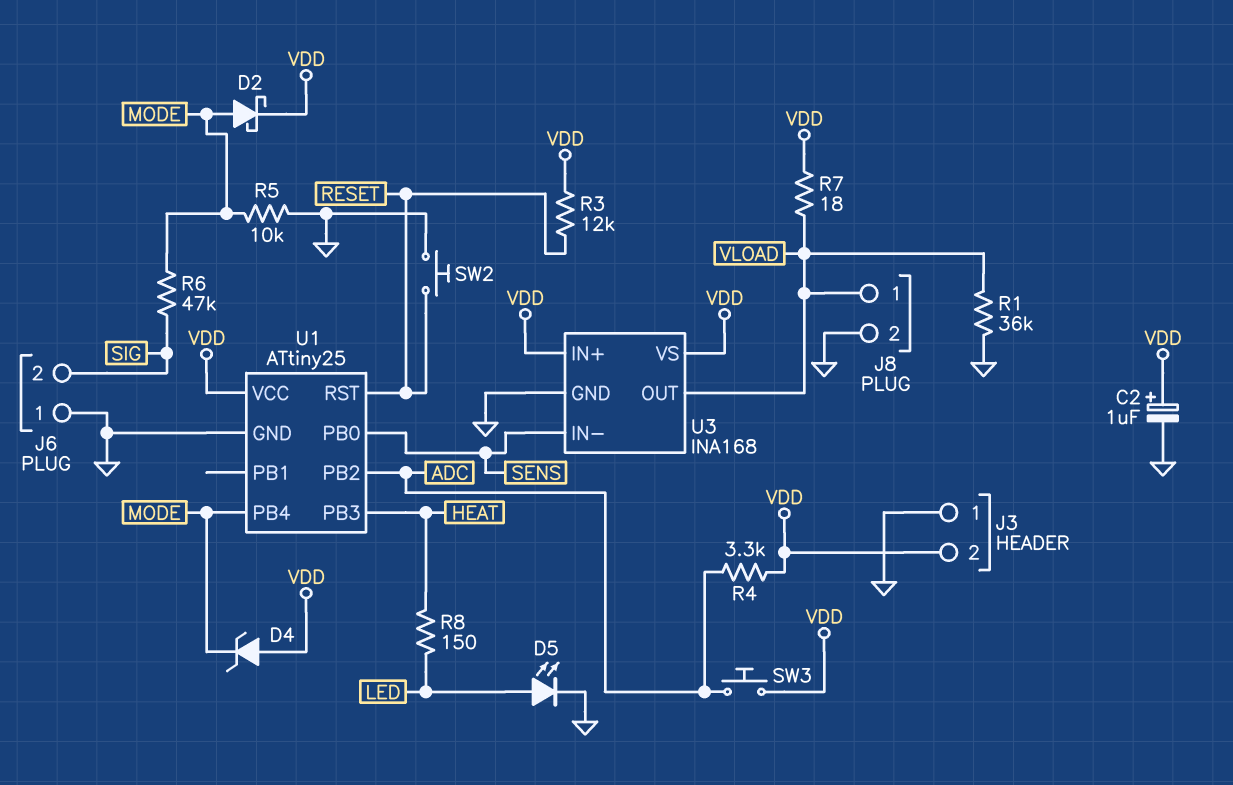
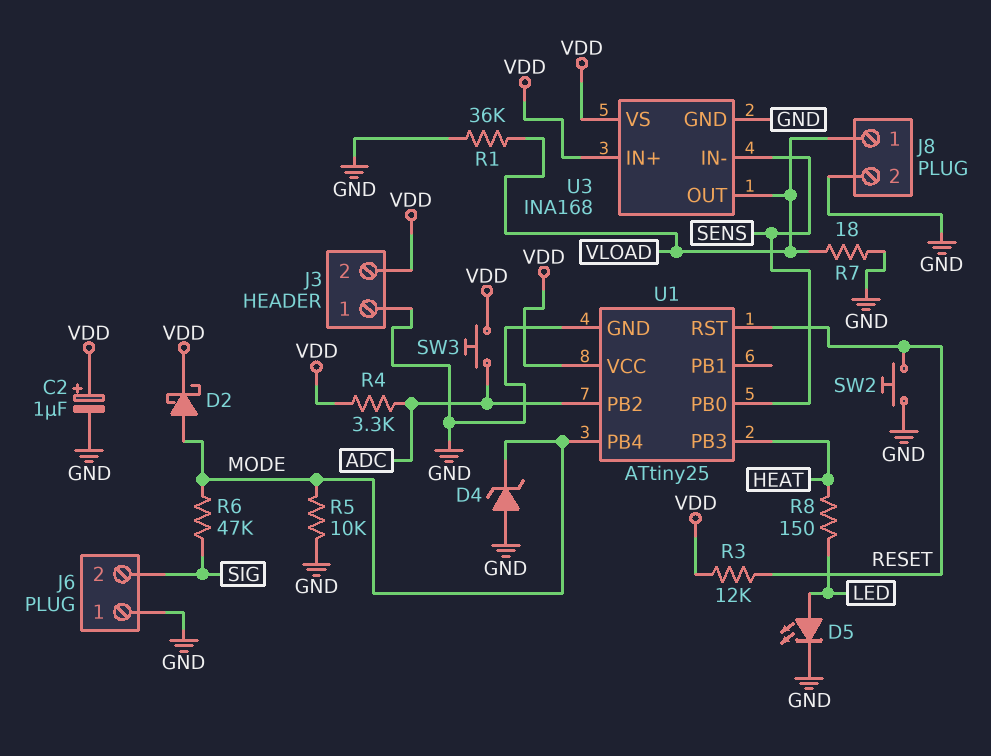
D4: zener (A VDD, K MODE) -> zener (A GND, K MODE)
R7: 18 (VDD, VLOAD) -> 18 (GND, VLOAD)

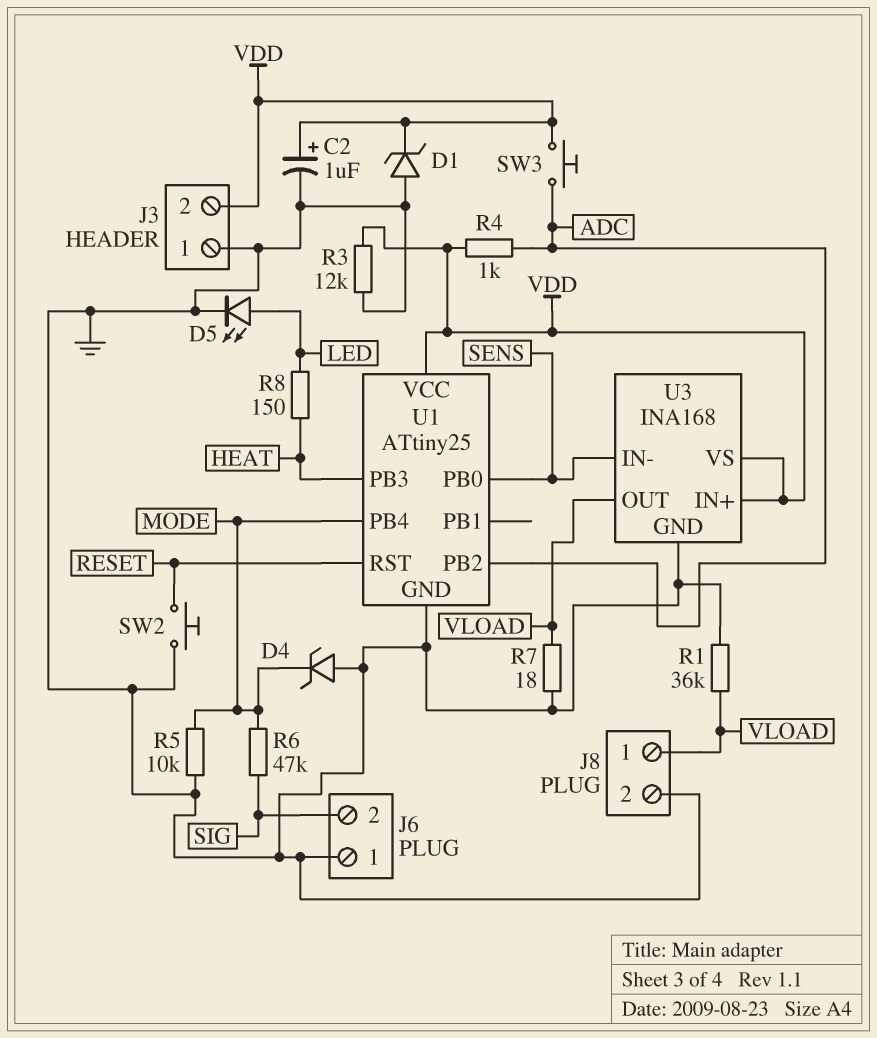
D1: none -> zener (A GND, K VDD)
D2: schottky (A MODE, K VDD) -> none
R3: 12k (RESET, VDD) -> 12k (GND, VDD)
R4: 3.3k (ADC, VDD) -> 1k (ADC, VDD)

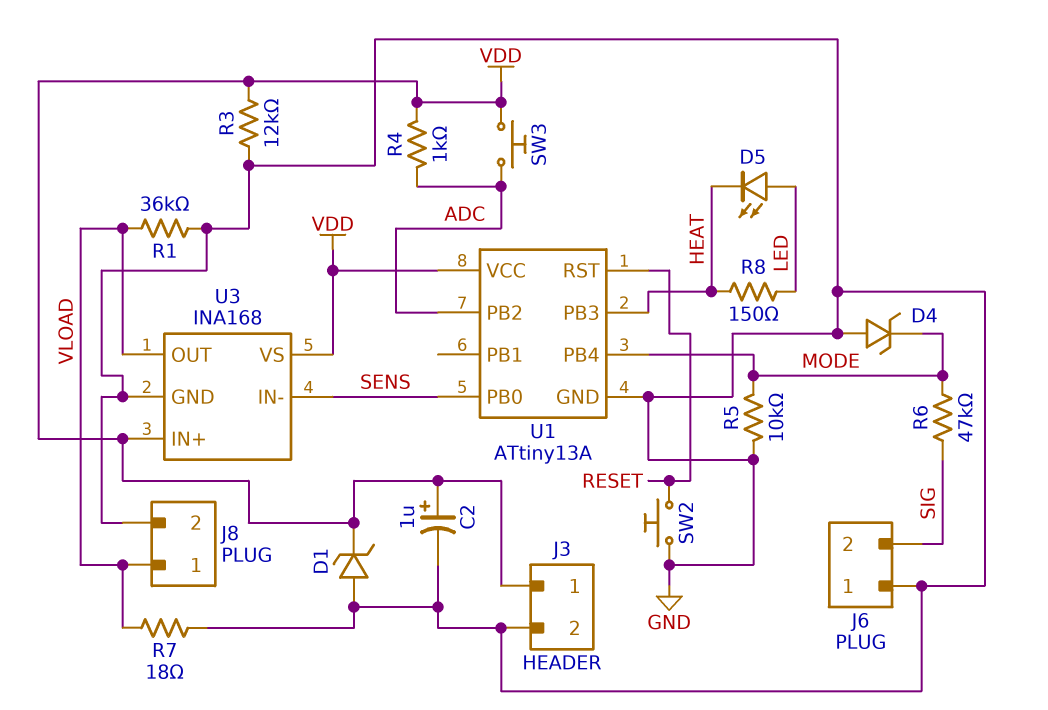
D5: LED (A LED, K GND) -> LED (A LED, K HEAT)
J3 pin 1: GND -> VDD
J3 pin 2: VDD -> GND
U1: ATtiny25 -> ATtiny13A

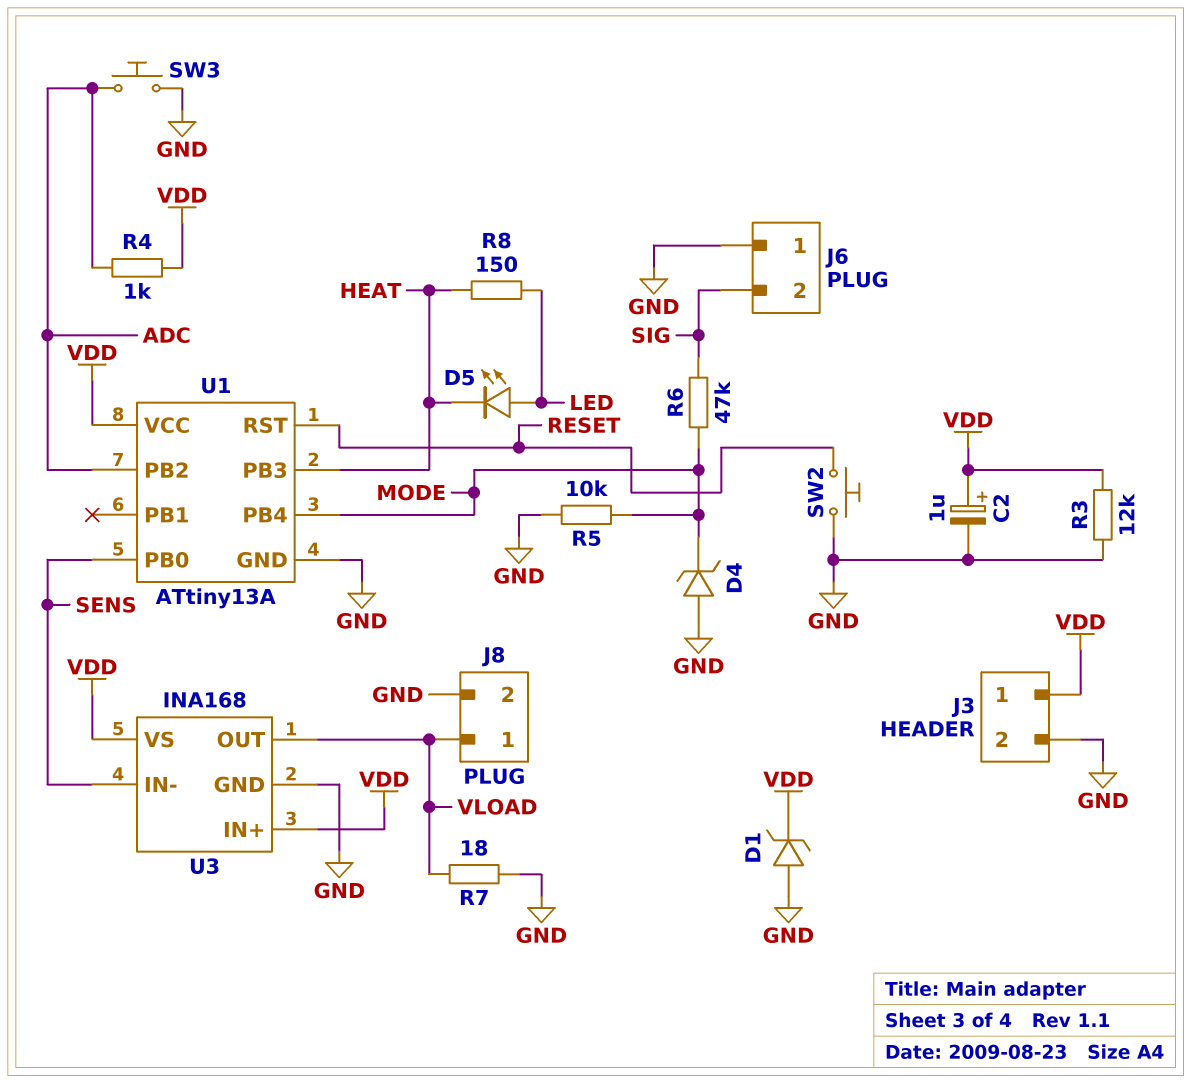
R1: 36k (GND, VLOAD) -> none
SW3: button (ADC, VDD) -> button (ADC, GND)

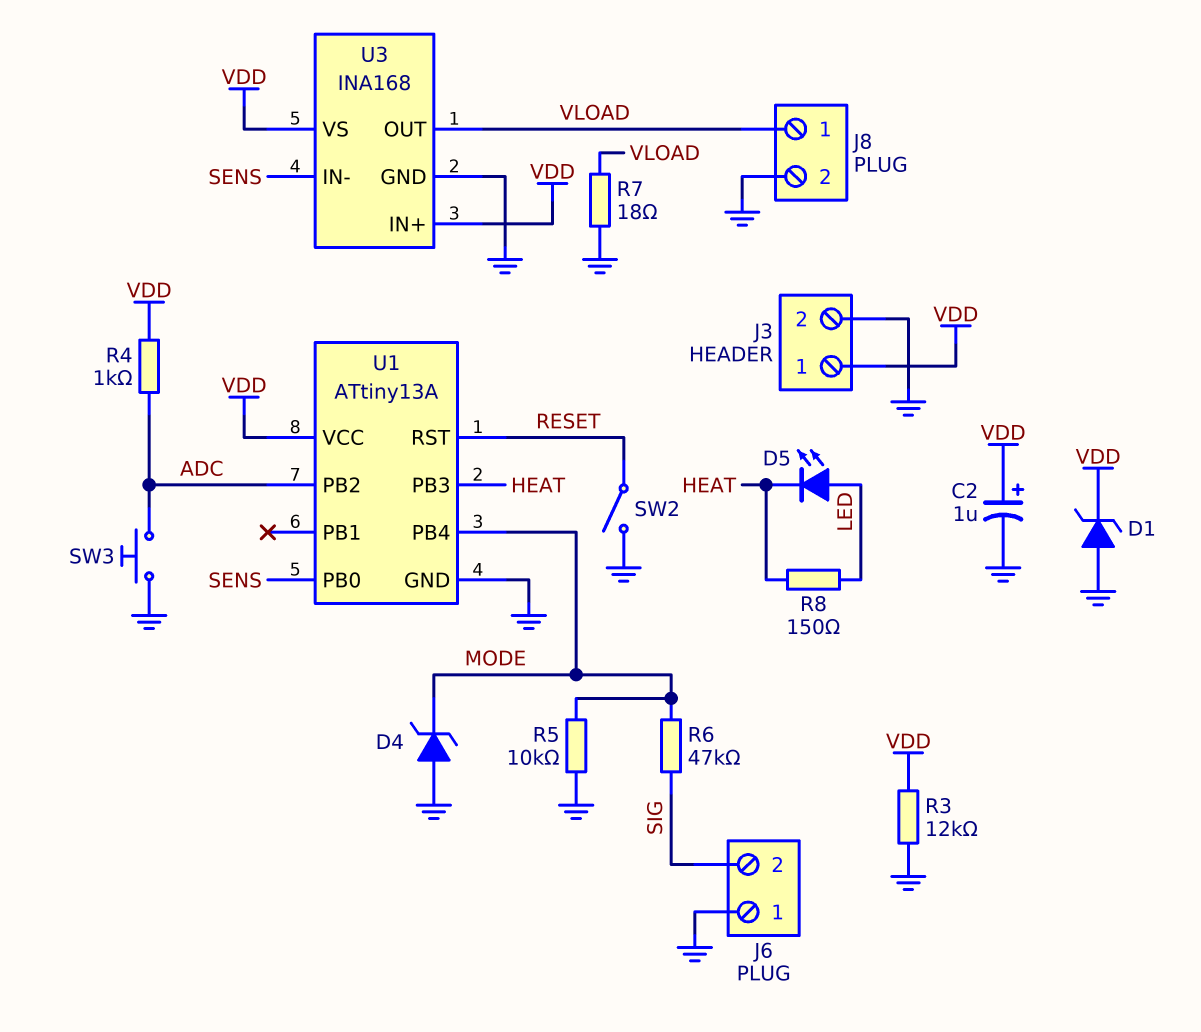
SW2: button (GND, RESET) -> switch (GND, RESET)

